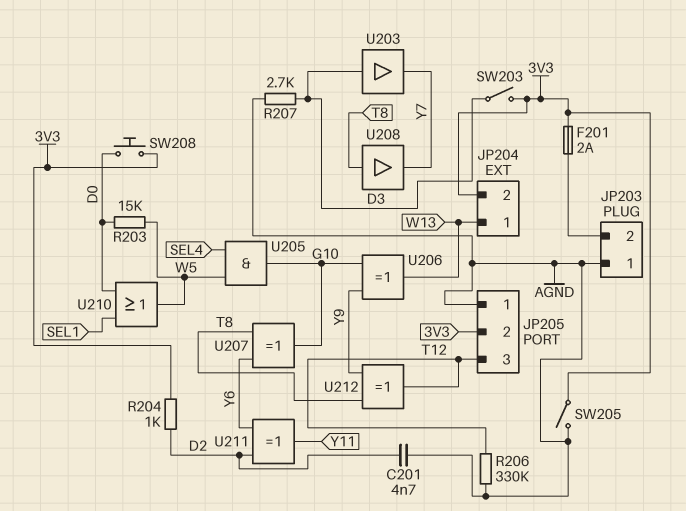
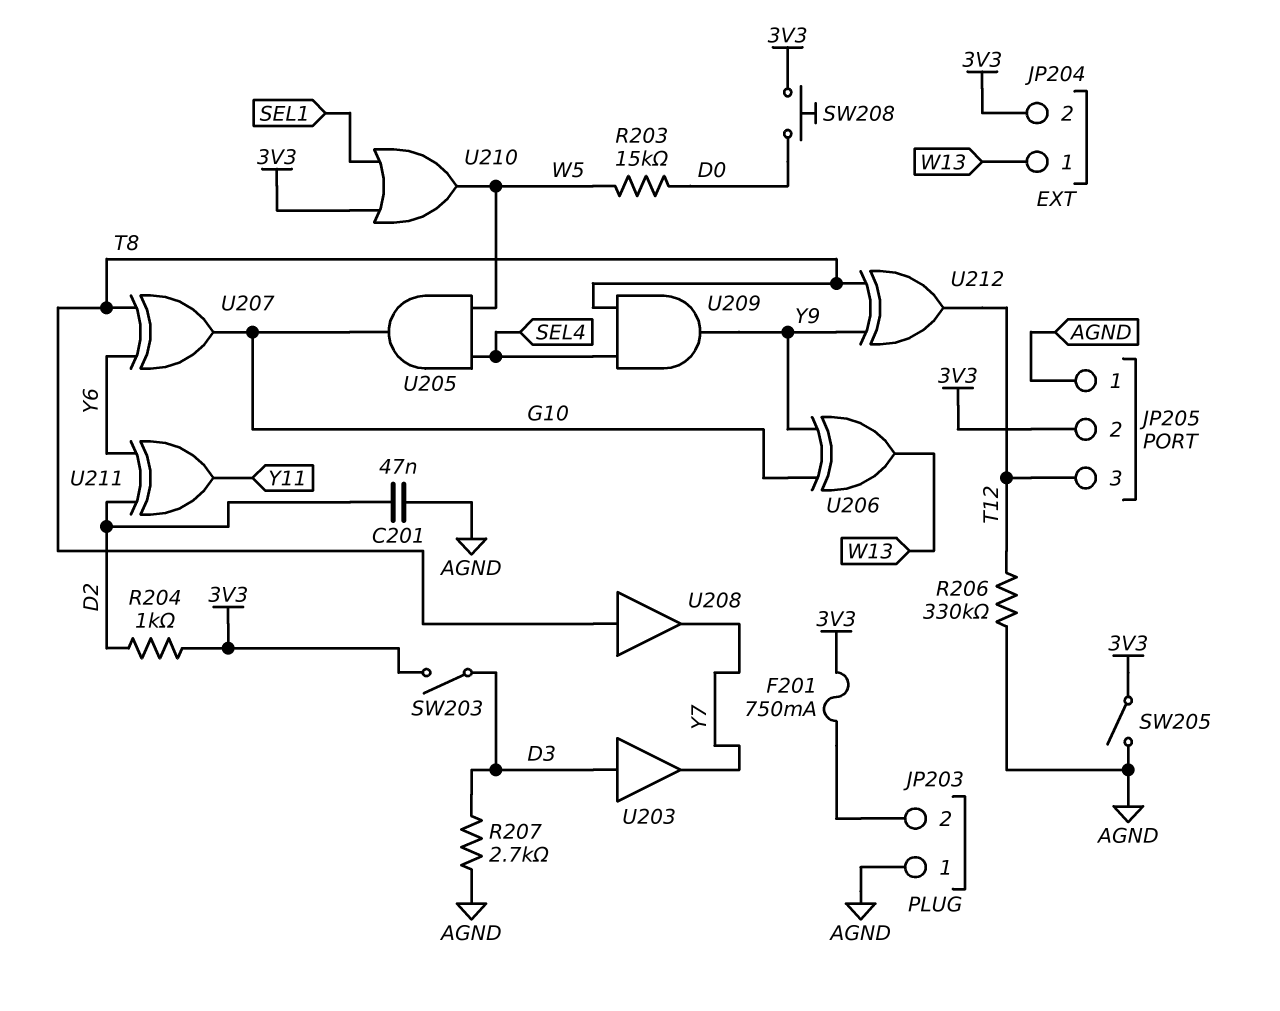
C201: 4.7nF (AGND, D2) -> 47nF (AGND, D2)
F201: 2A (3V3, JP203/2) -> 750mA (3V3, JP203/2)
U209: none -> AND (in SEL4, in T8, out Y9)
U210: OR (in D0, in SEL1, out W5) -> OR (in 3V3, in SEL1, out W5)

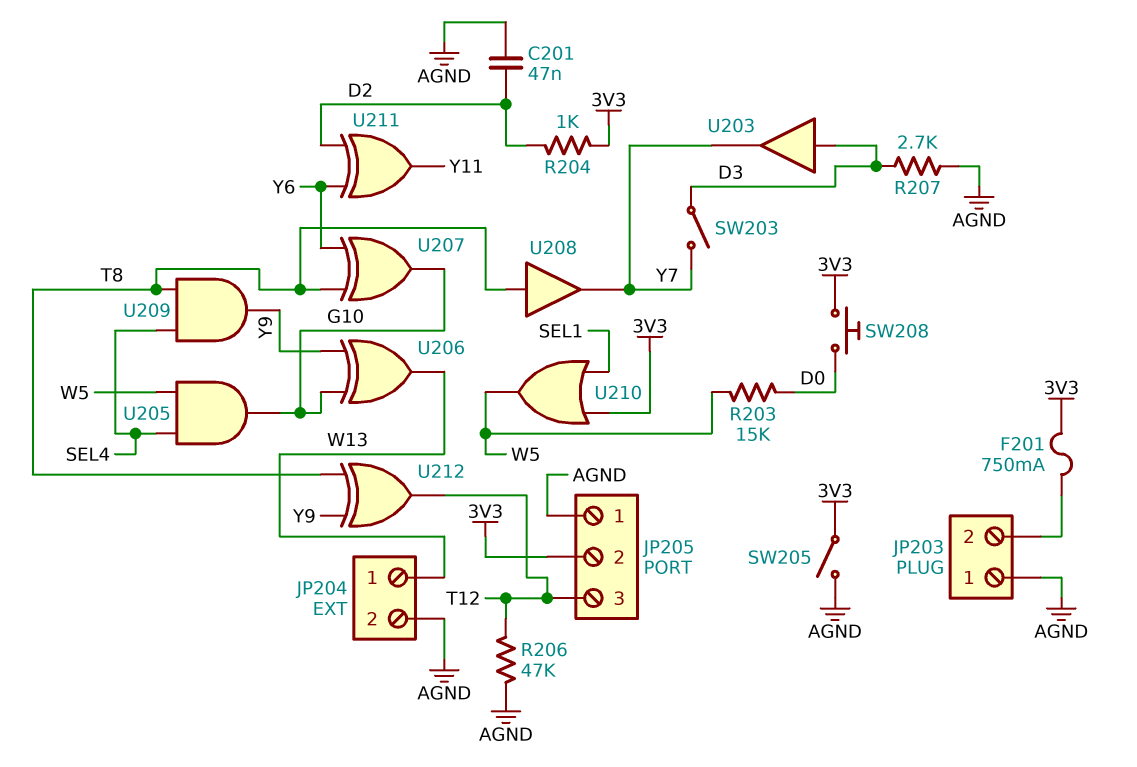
JP204 pin 2: 3V3 -> AGND
R206: 330k (AGND, T12) -> 47k (AGND, T12)
SW203: switch (3V3, D3) -> switch (D3, Y7)

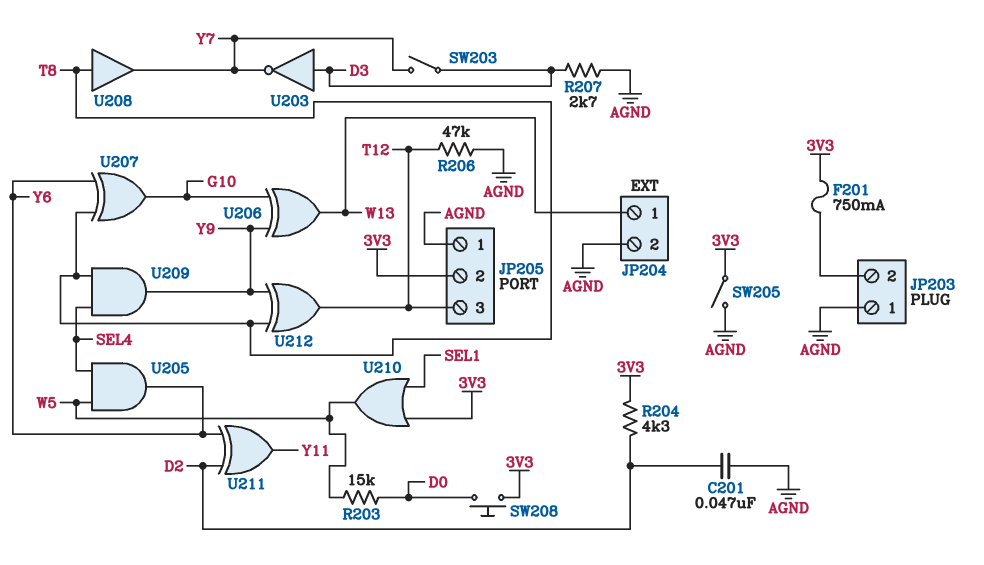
R204: 1k (3V3, D2) -> 4.3k (3V3, D2)
U203: buffer (in D3, out Y7) -> NOT (in D3, out Y7)
U205: AND (in SEL4, in W5, out G10) -> AND (in SEL4, in W5, out Y6)

